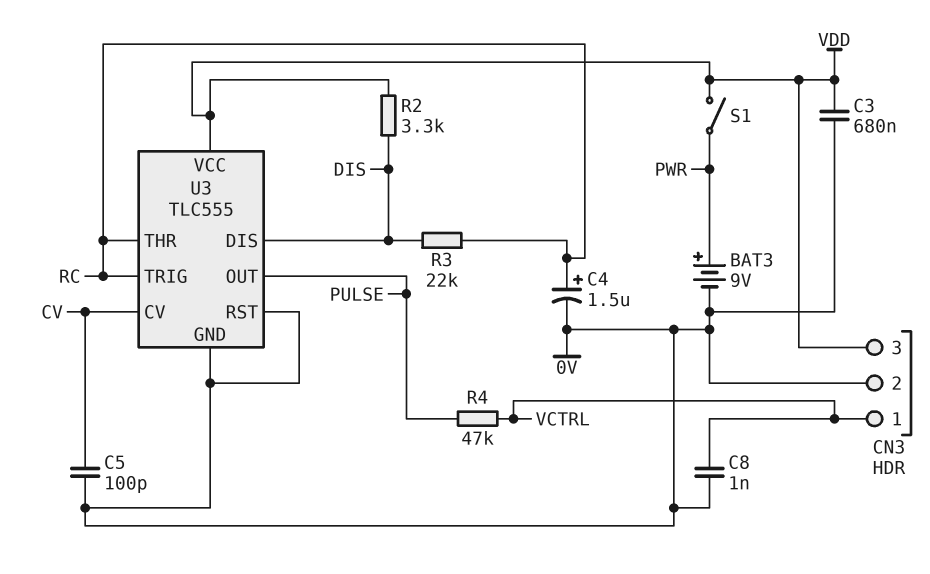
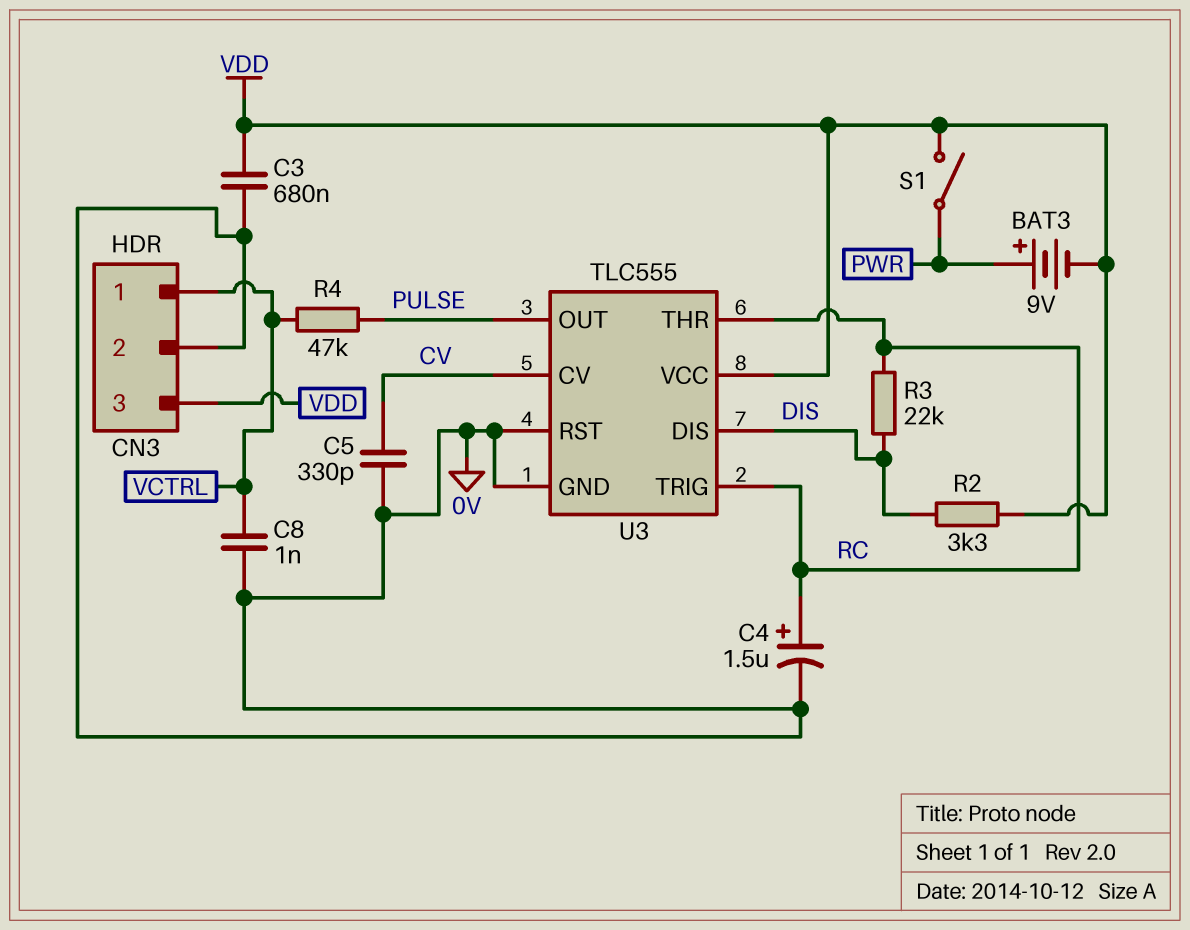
BAT3: 9V (plus PWR, minus 0V) -> 9V (plus PWR, minus VDD)
C5: 100pF (0V, CV) -> 330pF (0V, CV)

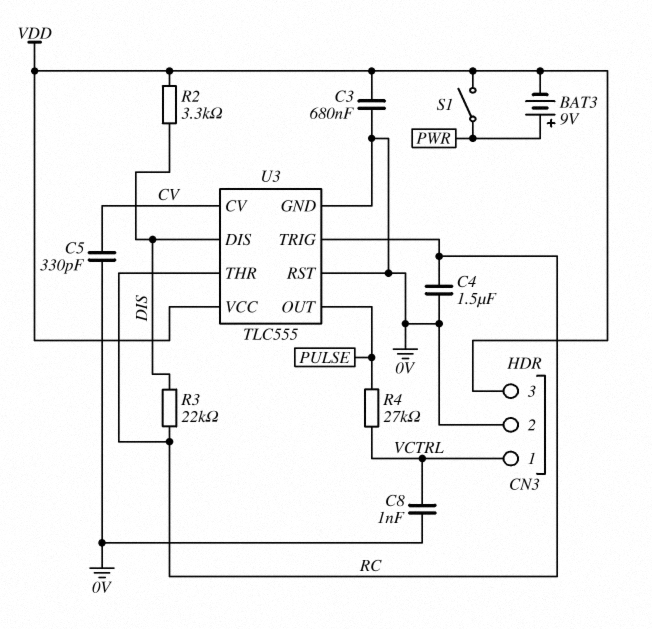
C4: 1.5uF (plus RC, minus 0V) -> 1.5uF (0V, RC)
R4: 47k (PULSE, VCTRL) -> 27k (PULSE, VCTRL)

